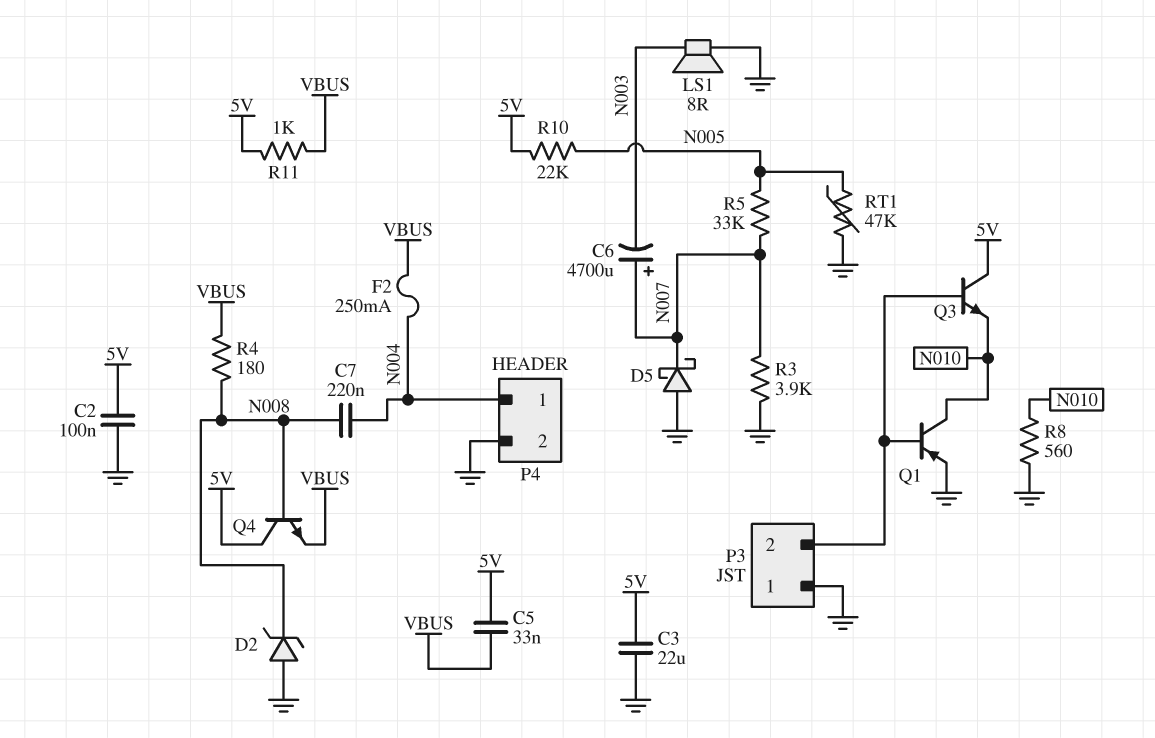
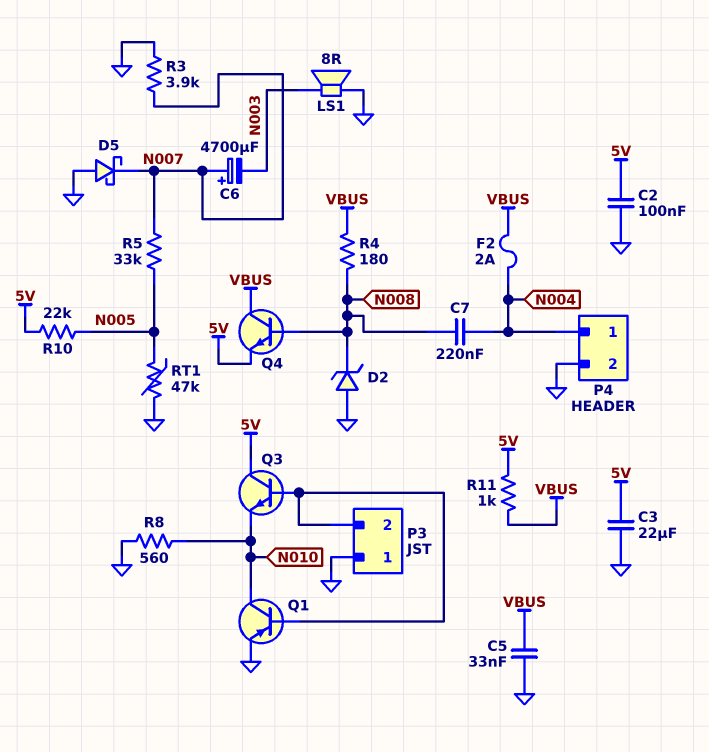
C5: 33nF (5V, VBUS) -> 33nF (GND, VBUS)
F2: 250mA (N004, VBUS) -> 2A (N004, VBUS)
Q4: NPN (B N008, C 5V, E VBUS) -> NPN (B N008, C VBUS, E 5V)

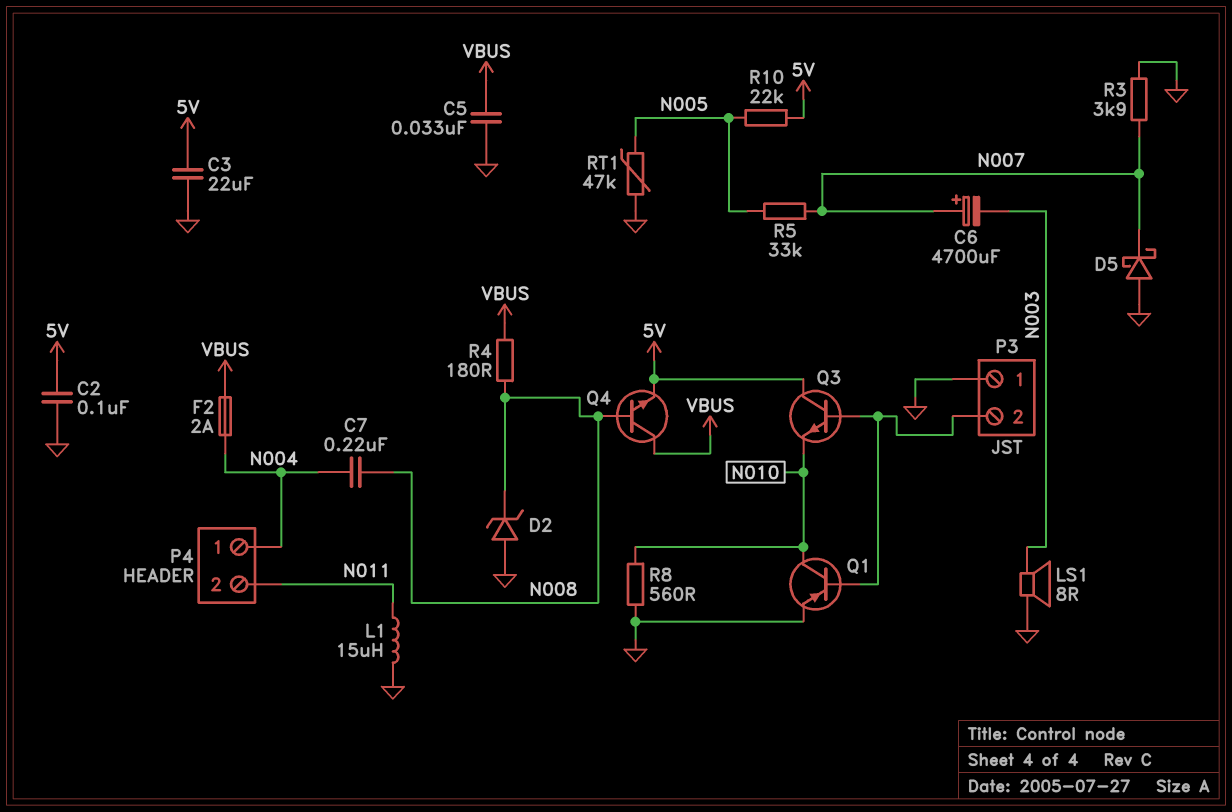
L1: none -> 15uH (GND, N011)
P4 pin 2: GND -> N011
R11: 1k (5V, VBUS) -> none

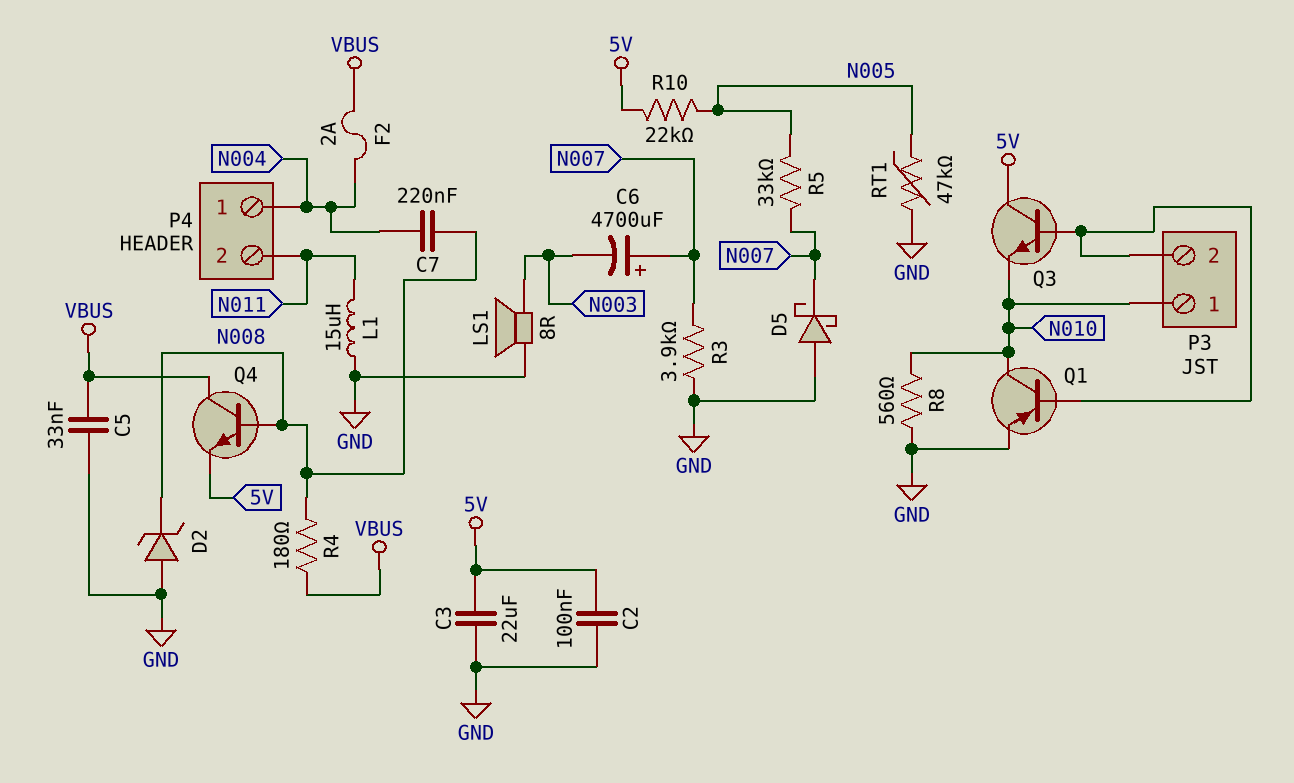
P3 pin 1: GND -> N010

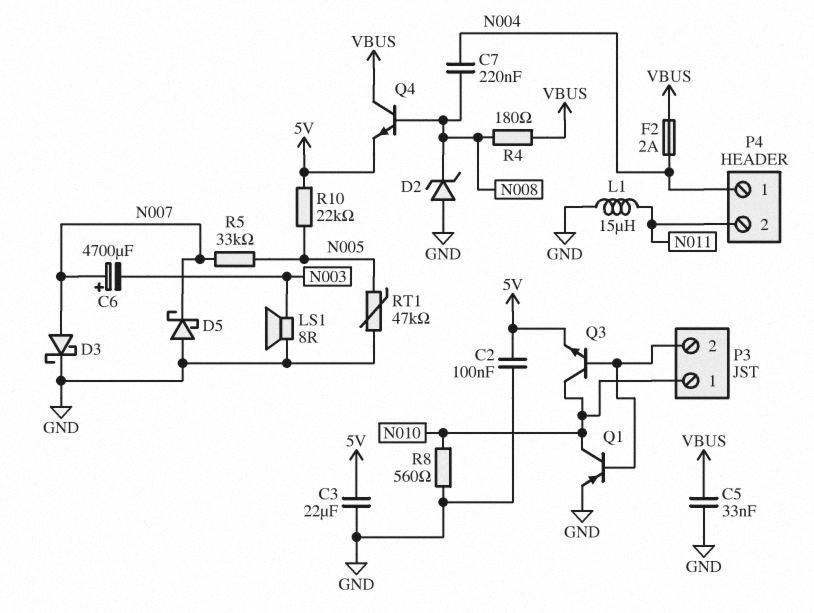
D3: none -> schottky (A N007, K GND)
Q3: NPN (B P3/2, C 5V, E N010) -> NPN (B P3/2, C N010, E 5V)
R3: 3.9k (GND, N007) -> none

